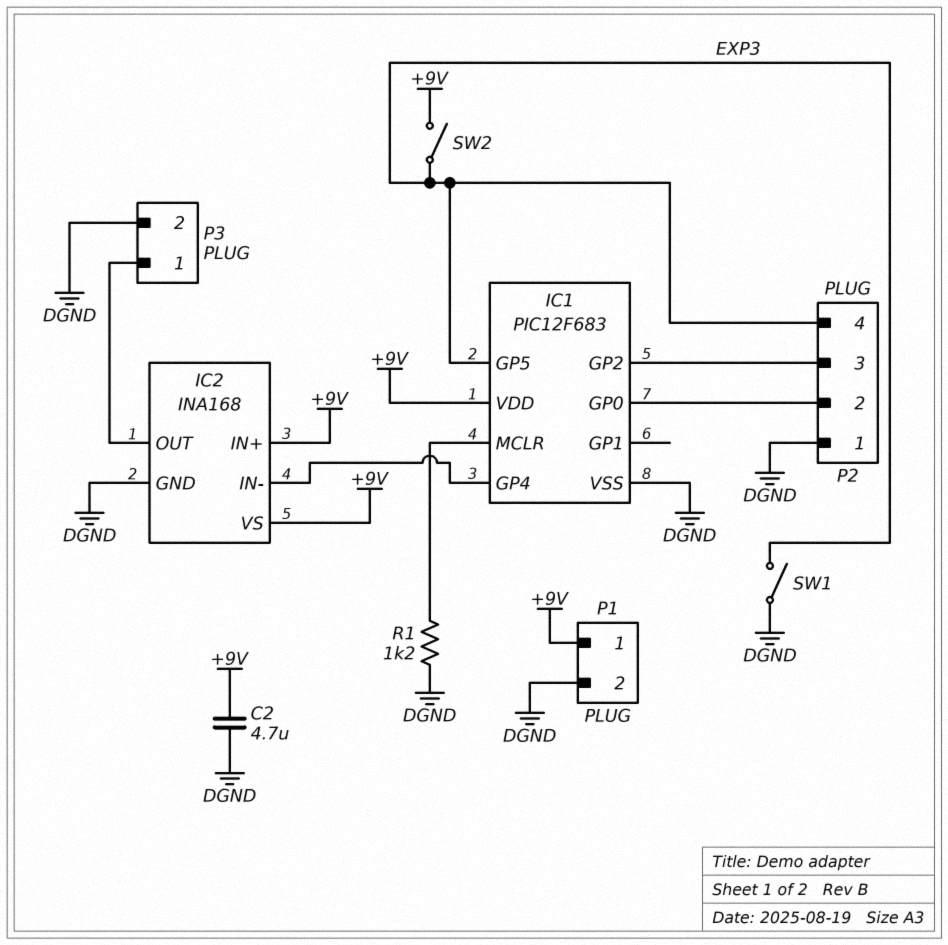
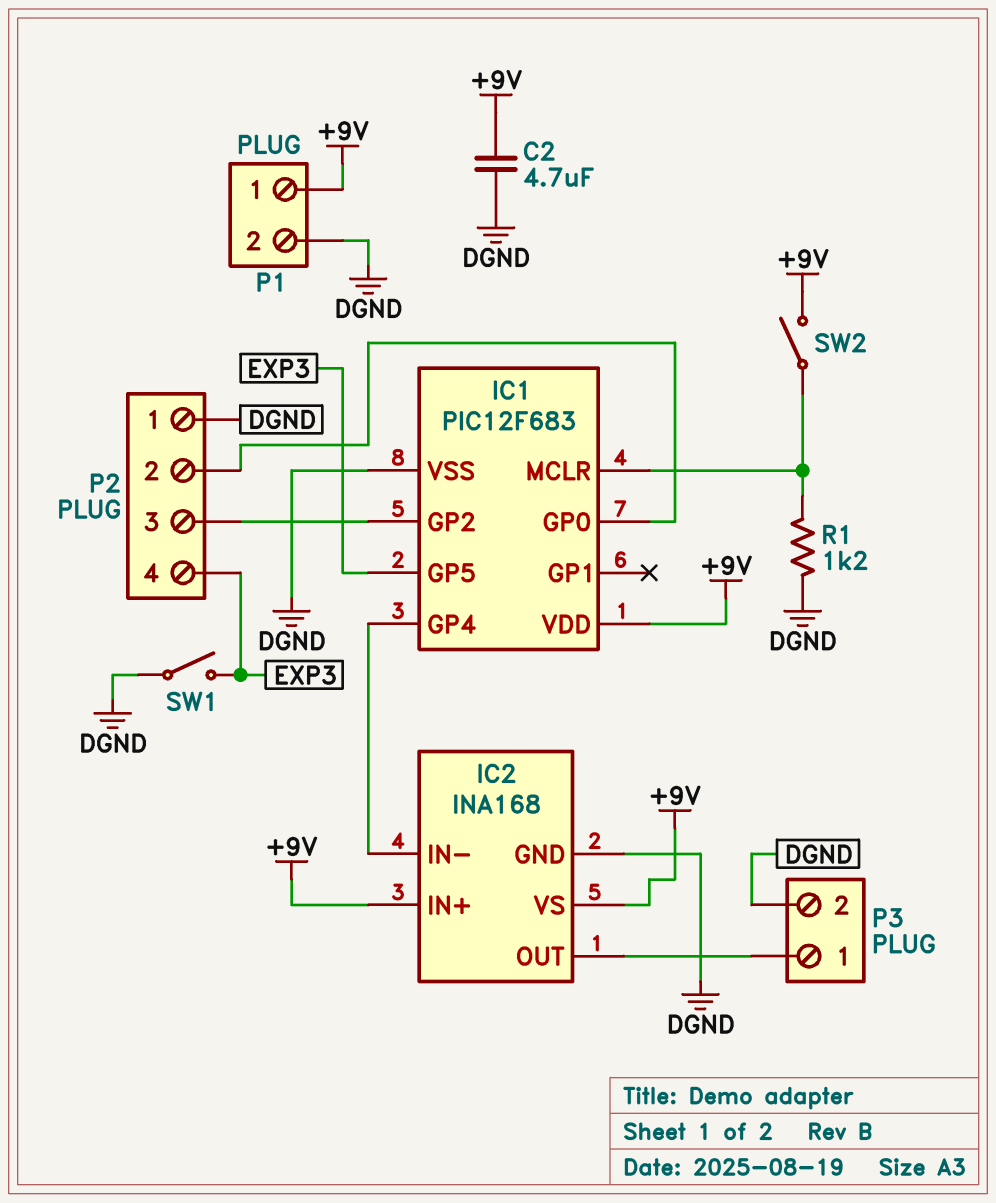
SW2: switch (+9V, EXP3) -> switch (+9V, IC1/MCLR)

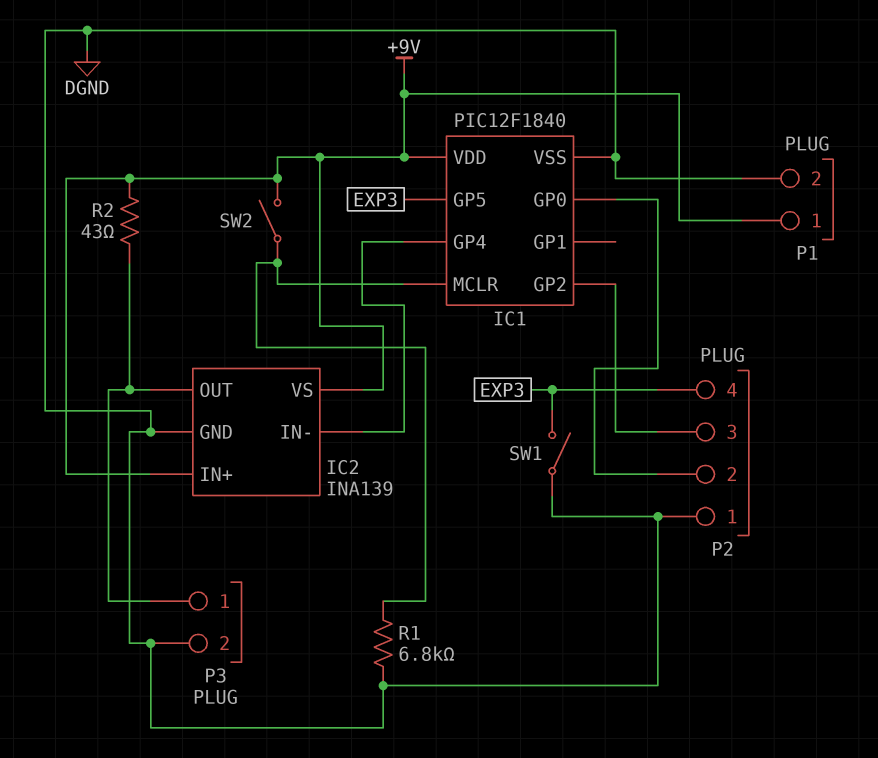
C2: 4.7uF (+9V, DGND) -> none
IC1: PIC12F683 -> PIC12F1840
IC2: INA168 -> INA139
R1: 1.2k (DGND, IC1/MCLR) -> 6.8k (DGND, IC1/MCLR)
R2: none -> 43 (+9V, IC2/OUT)

